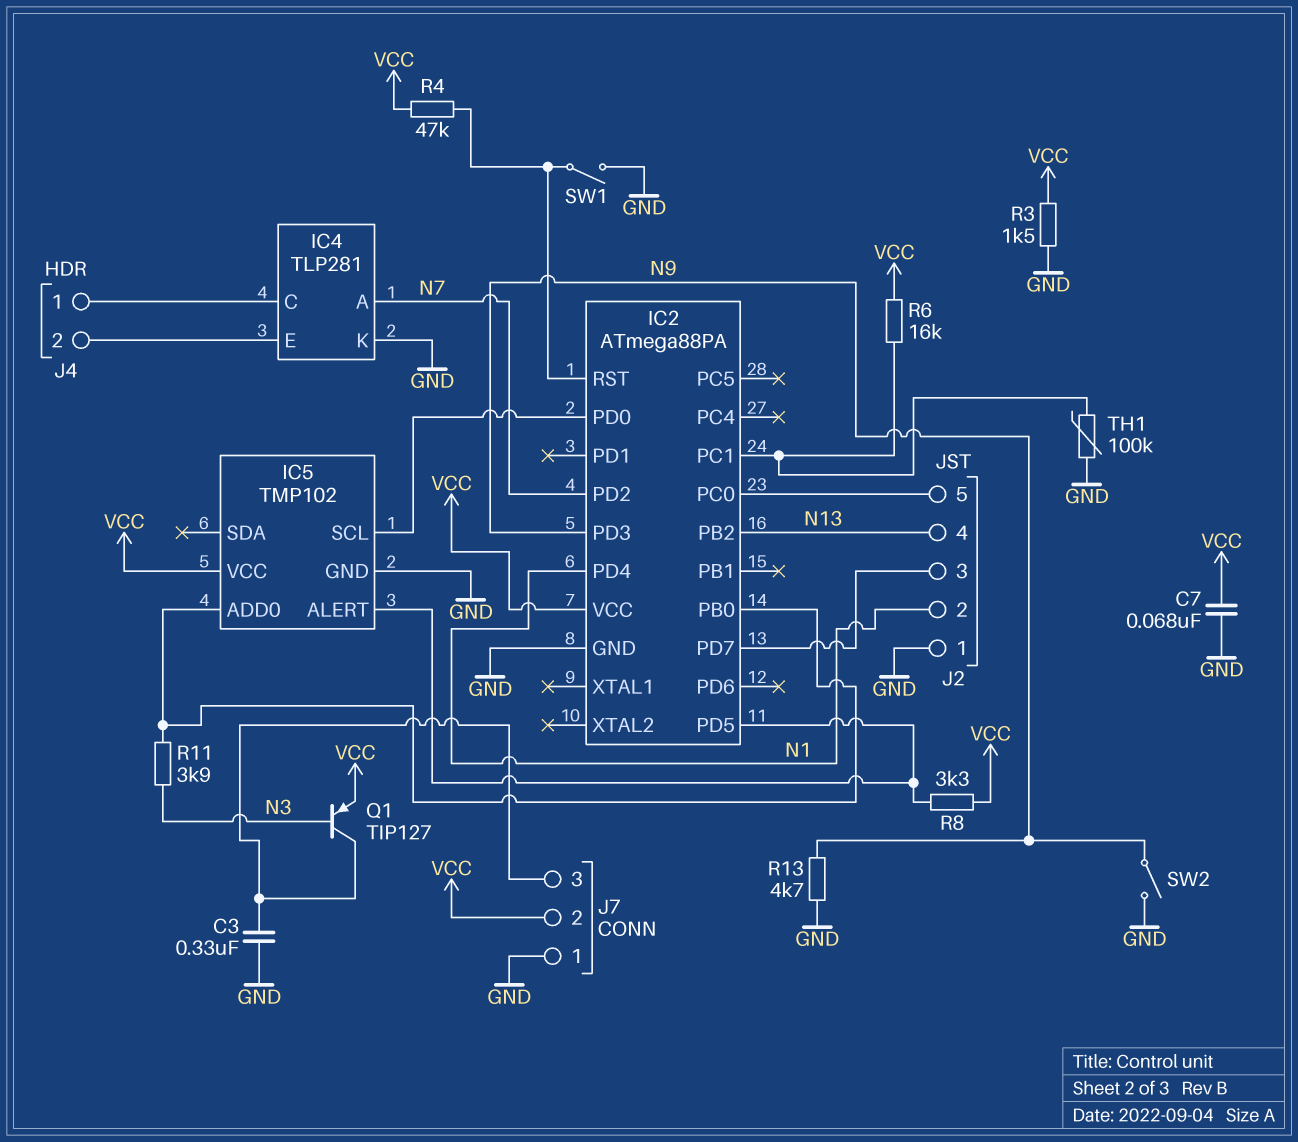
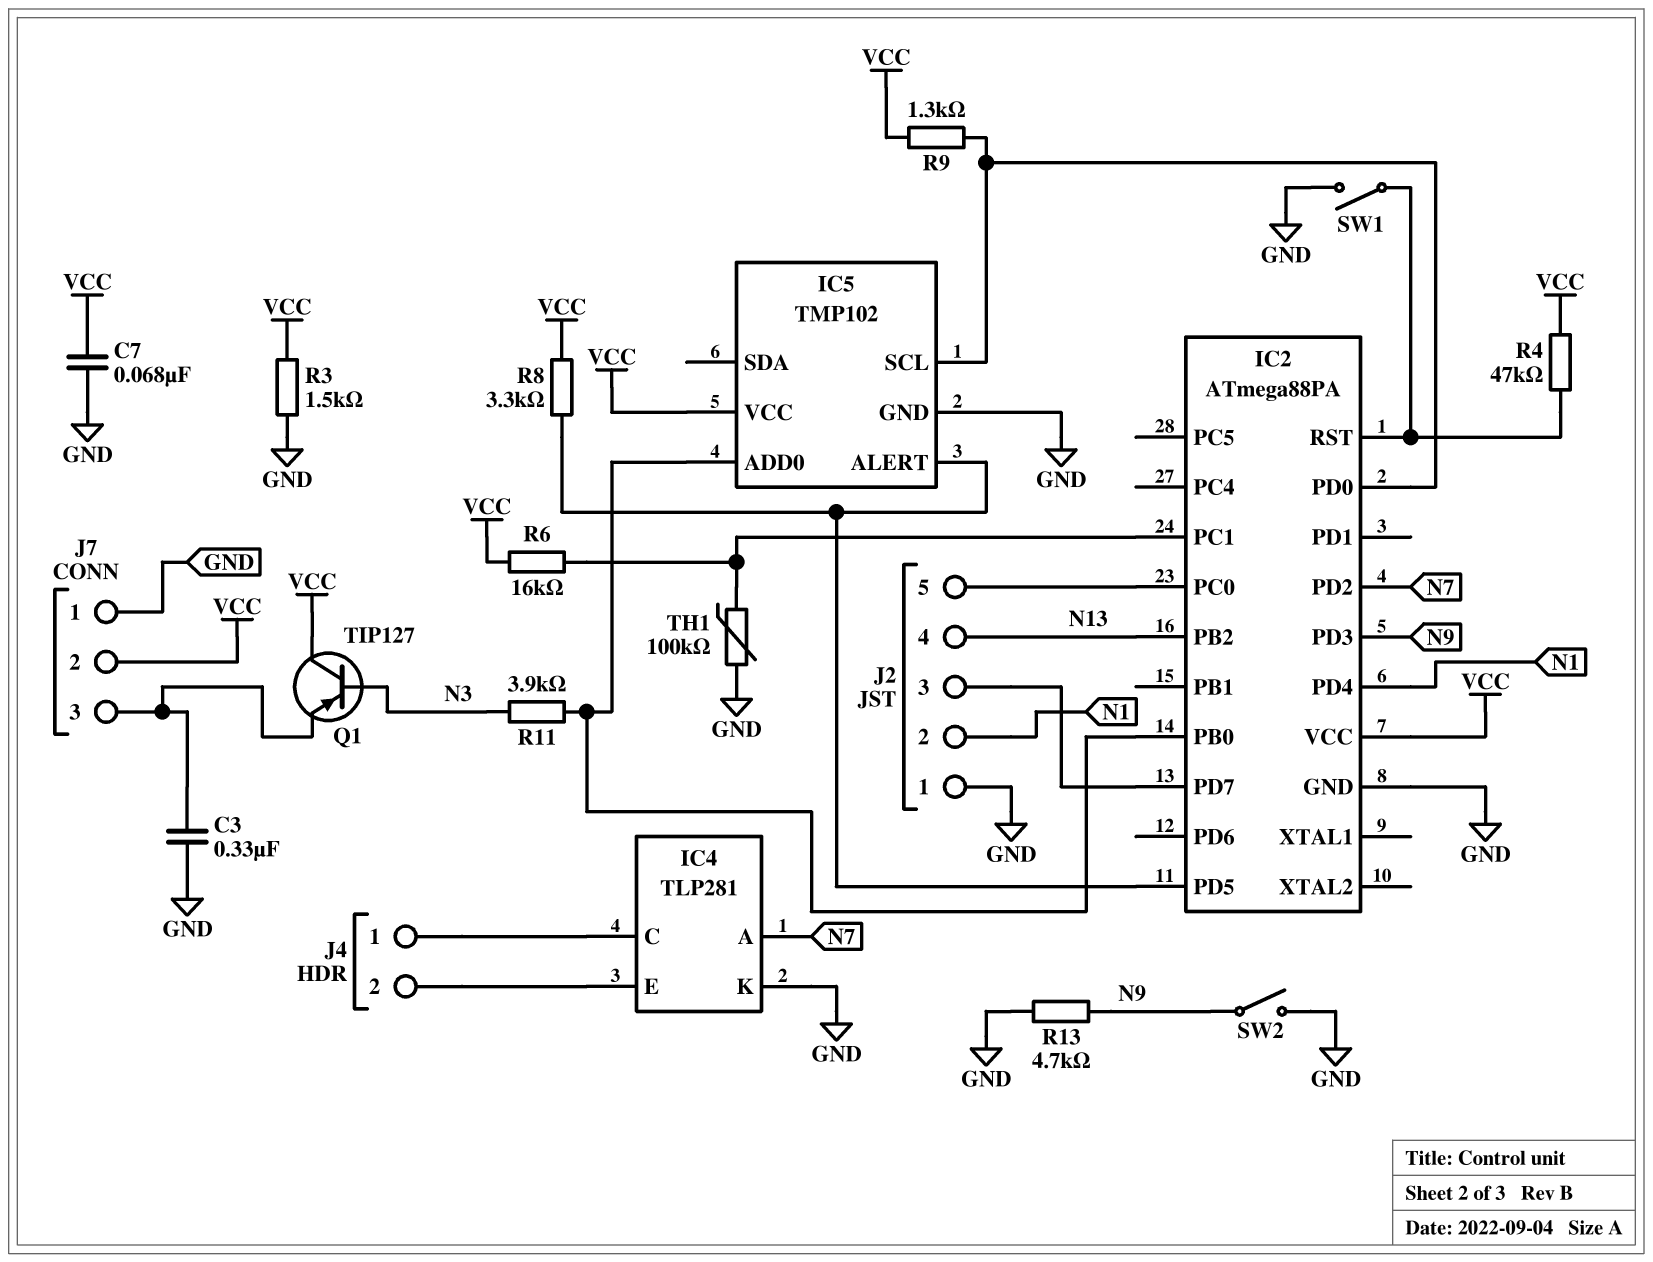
Q1: PNP TIP127 (B N3, C J7/3, E VCC) -> PNP TIP127 (B N3, C VCC, E J7/3)
R9: none -> 1.3k (IC2/PD0, VCC)

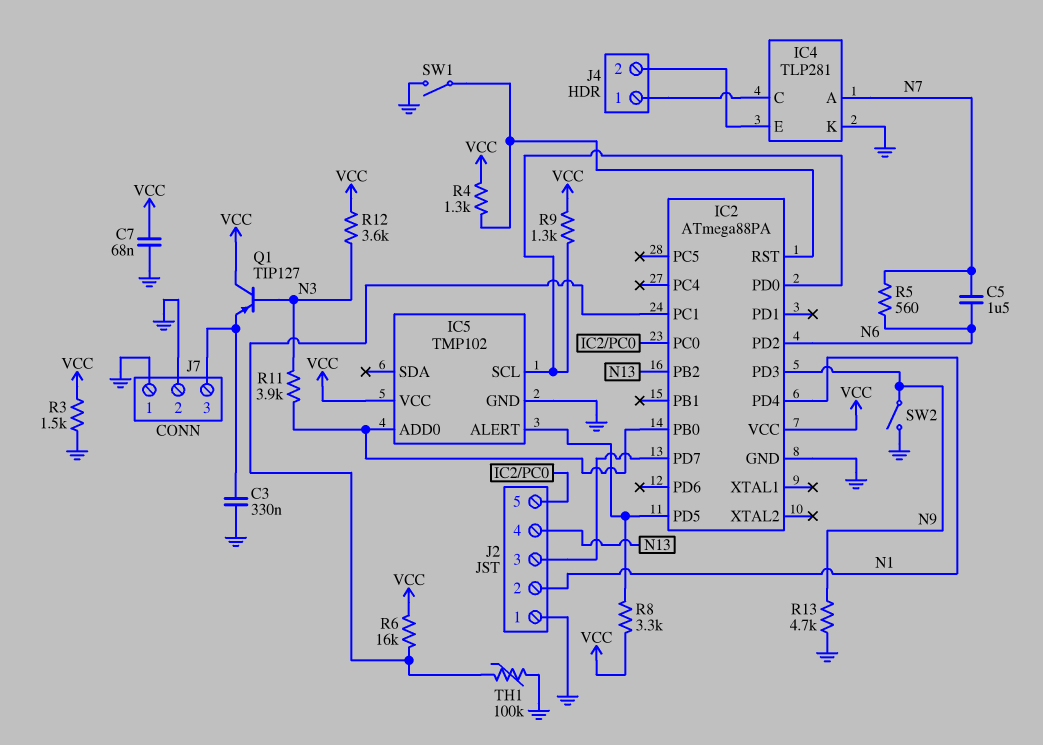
C5: none -> 1.5uF (N6, N7)
IC2 pin PD2: N7 -> N6
J7 pin 2: VCC -> GND
R4: 47k (IC2/RST, VCC) -> 1.3k (IC2/RST, VCC)
R5: none -> 560 (N6, N7)
R12: none -> 3.6k (N3, VCC)

